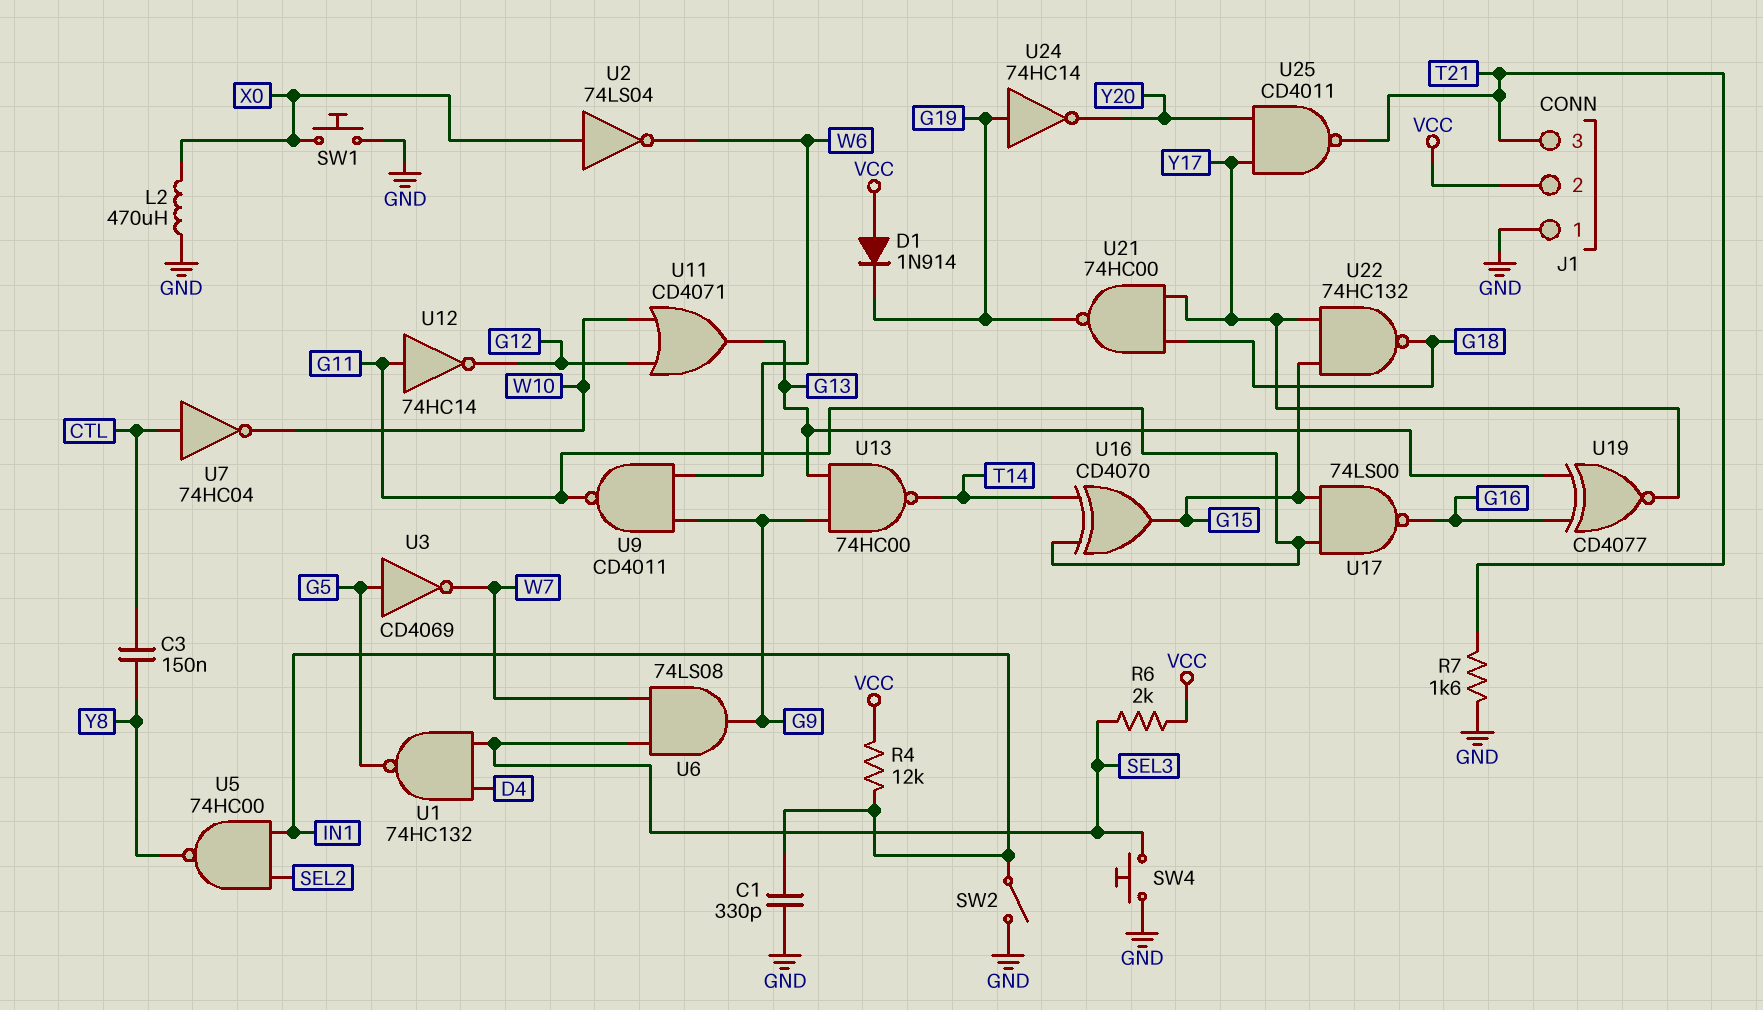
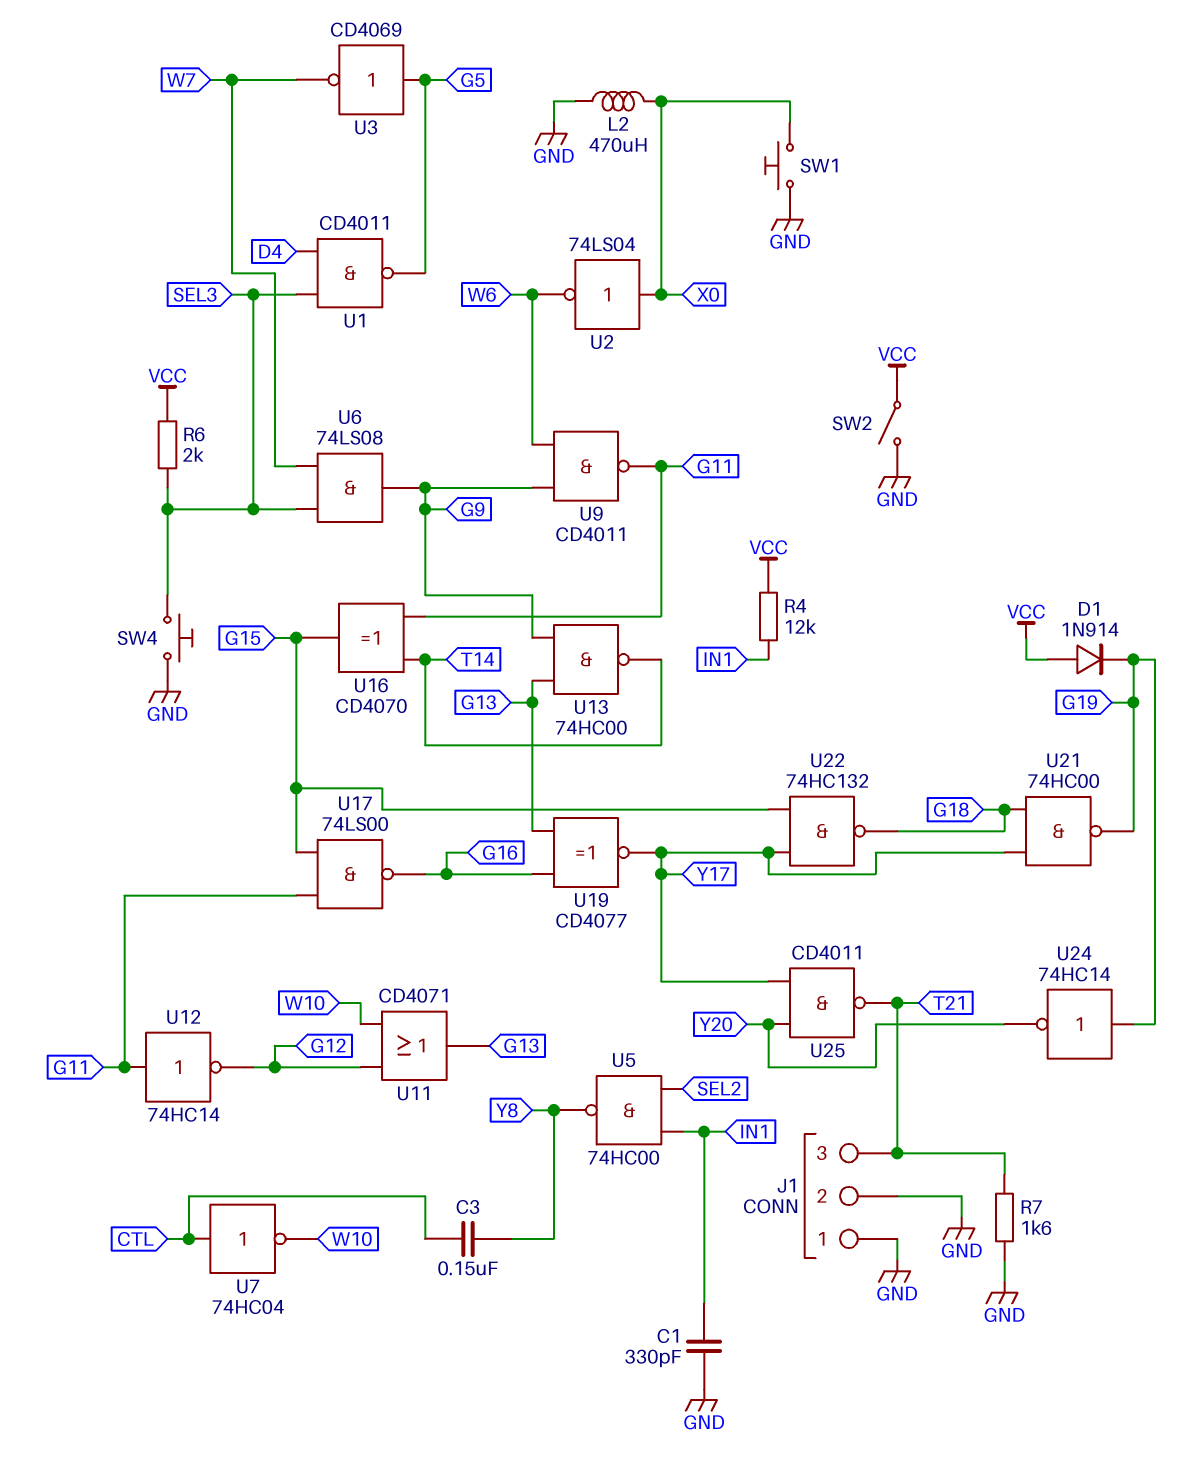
J1 pin 2: VCC -> GND
SW2: switch (GND, IN1) -> switch (GND, VCC)
U1: NAND 74HC132 (in D4, in SEL3, out G5) -> NAND CD4011 (in D4, in SEL3, out G5)

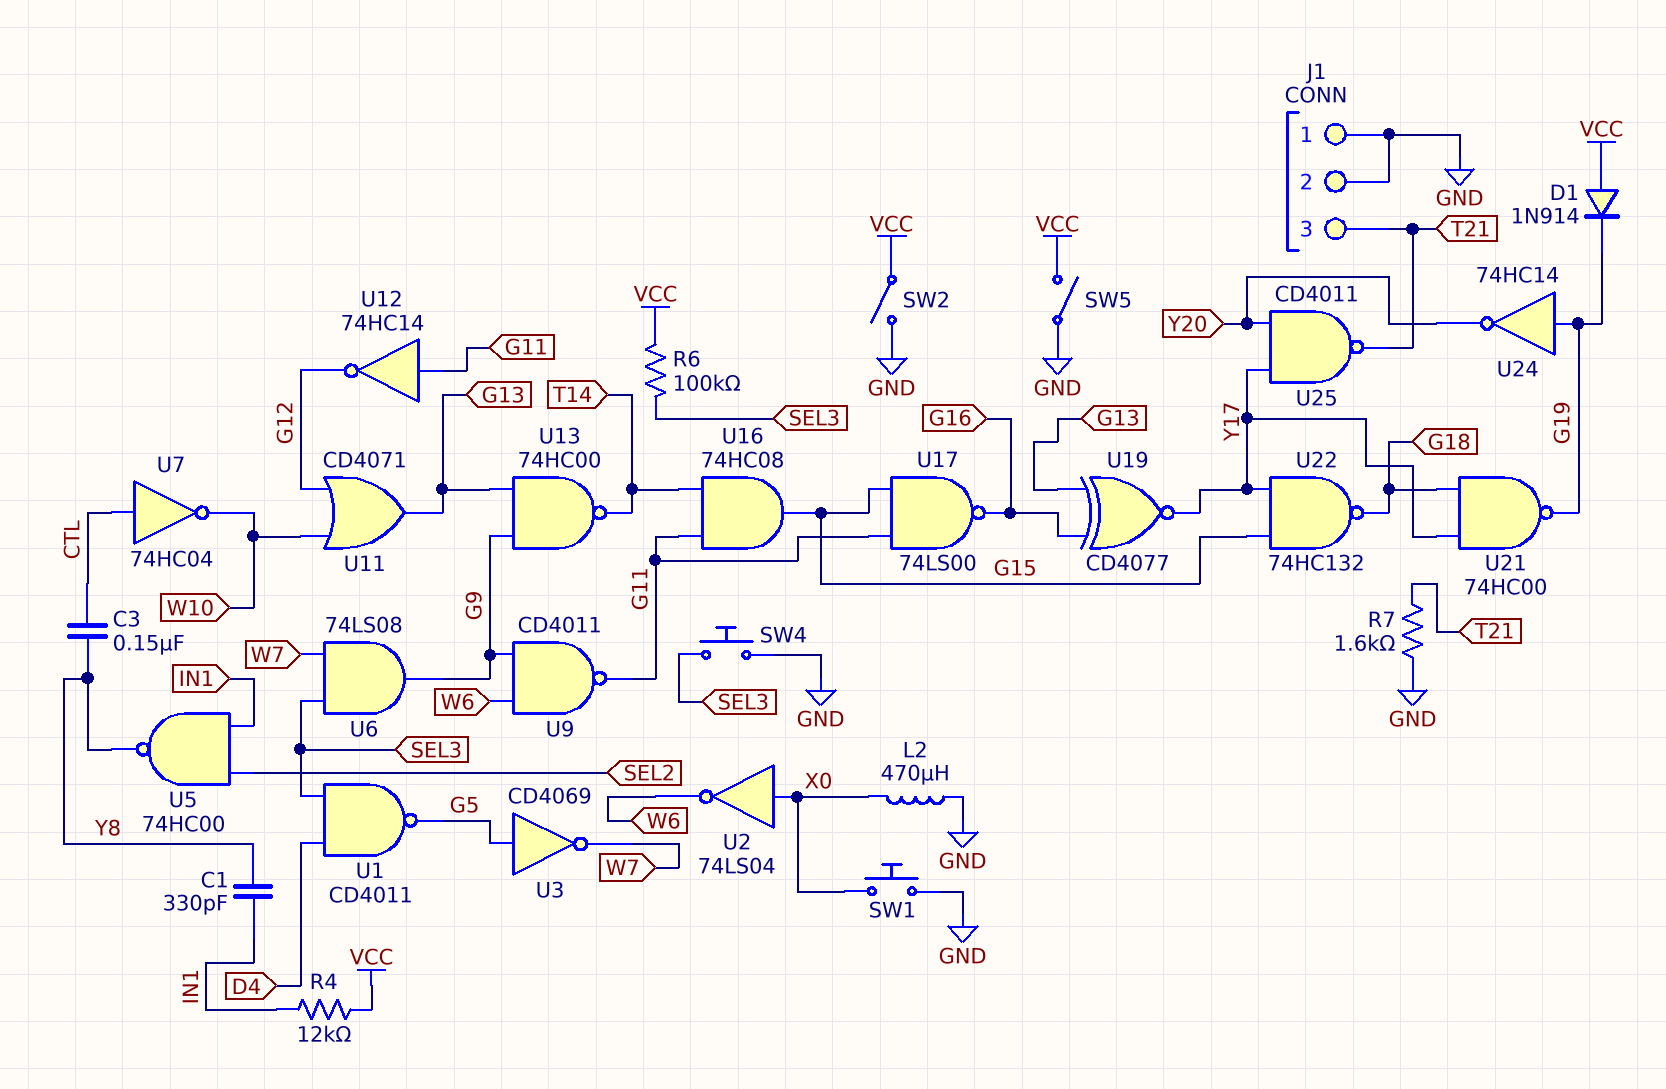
C1: 330pF (GND, IN1) -> 330pF (IN1, Y8)
R6: 2k (SEL3, VCC) -> 100k (SEL3, VCC)
SW5: none -> switch (GND, VCC)
U16: XOR CD4070 (in G11, in T14, out G15) -> AND 74HC08 (in G11, in T14, out G15)

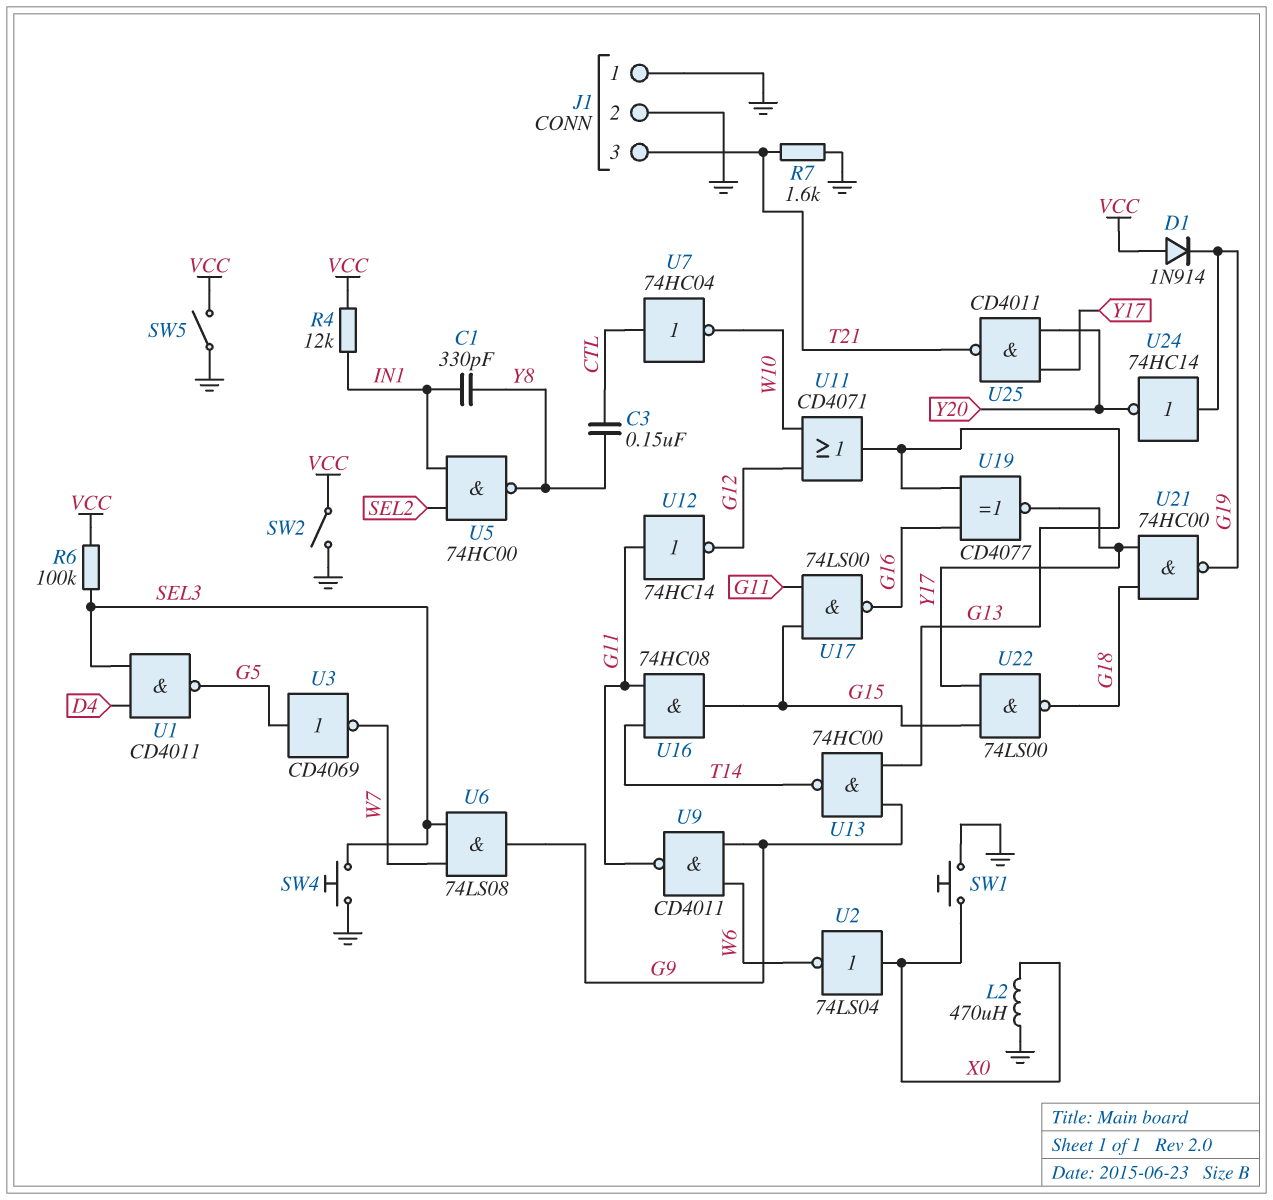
U22: NAND 74HC132 (in G15, in Y17, out G18) -> NAND 74LS00 (in G15, in Y17, out G18)

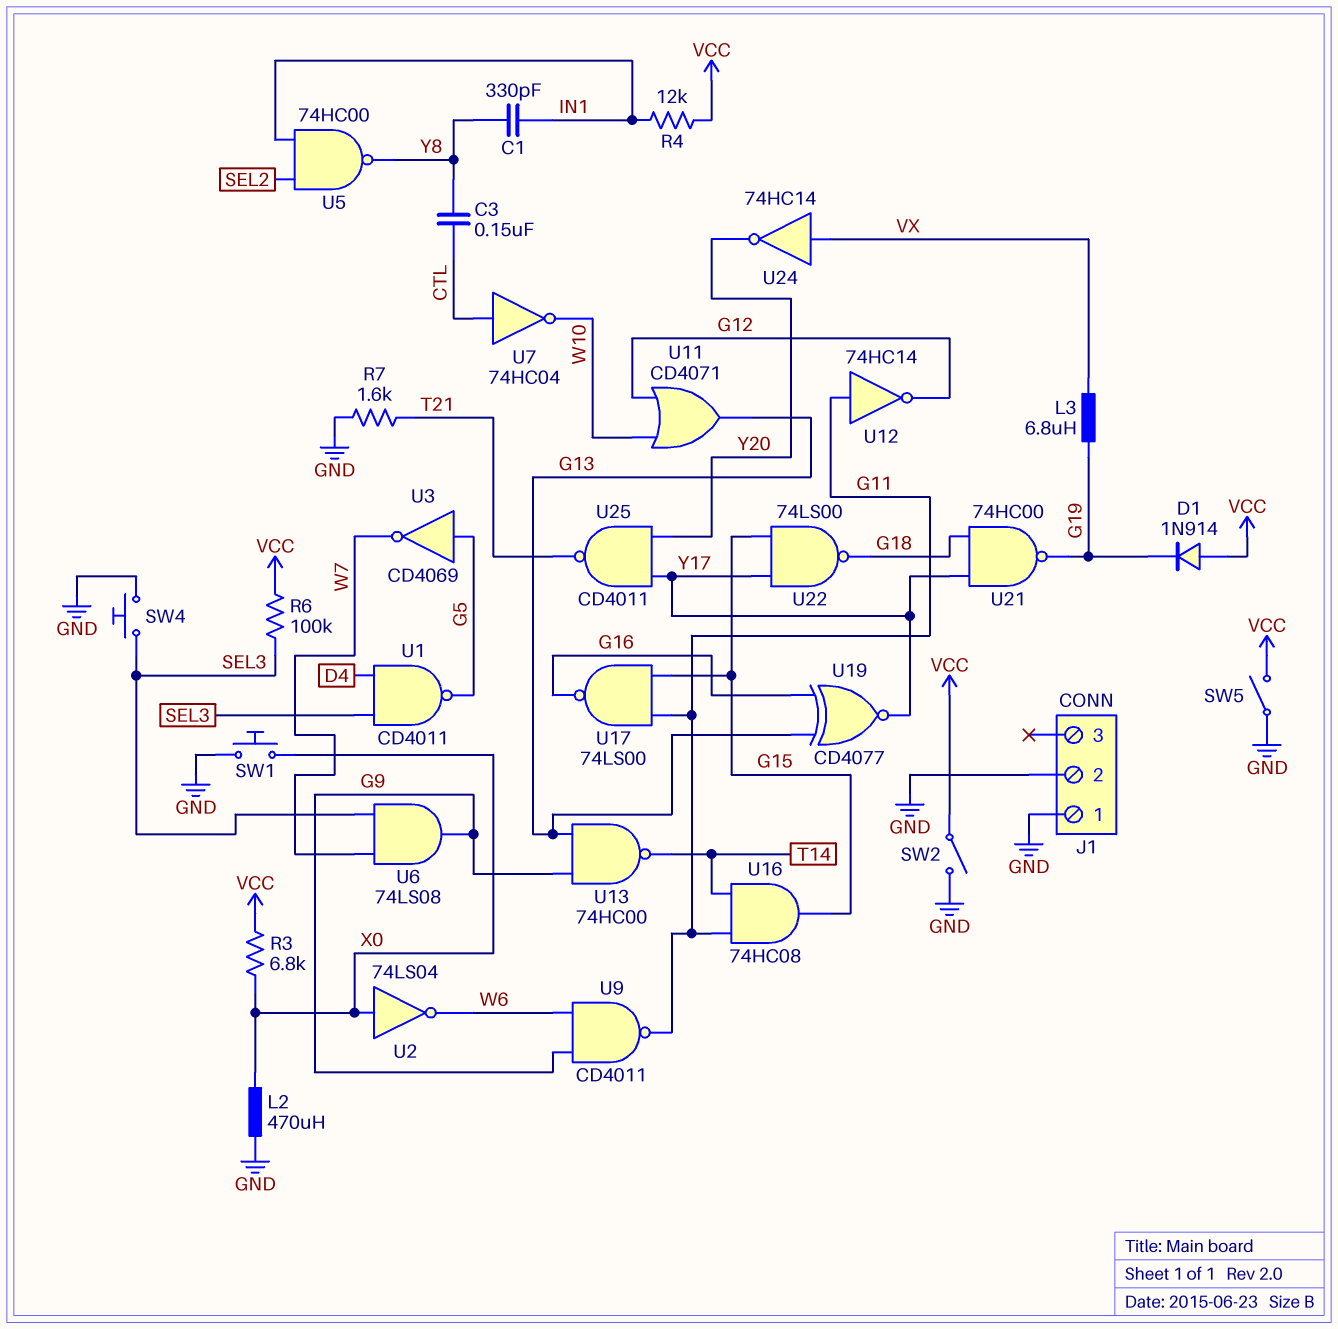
J1 pin 3: T21 -> none
L3: none -> 6.8uH (G19, VX)
R3: none -> 6.8k (VCC, X0)
U24: NOT 74HC14 (in G19, out Y20) -> NOT 74HC14 (in VX, out Y20)

